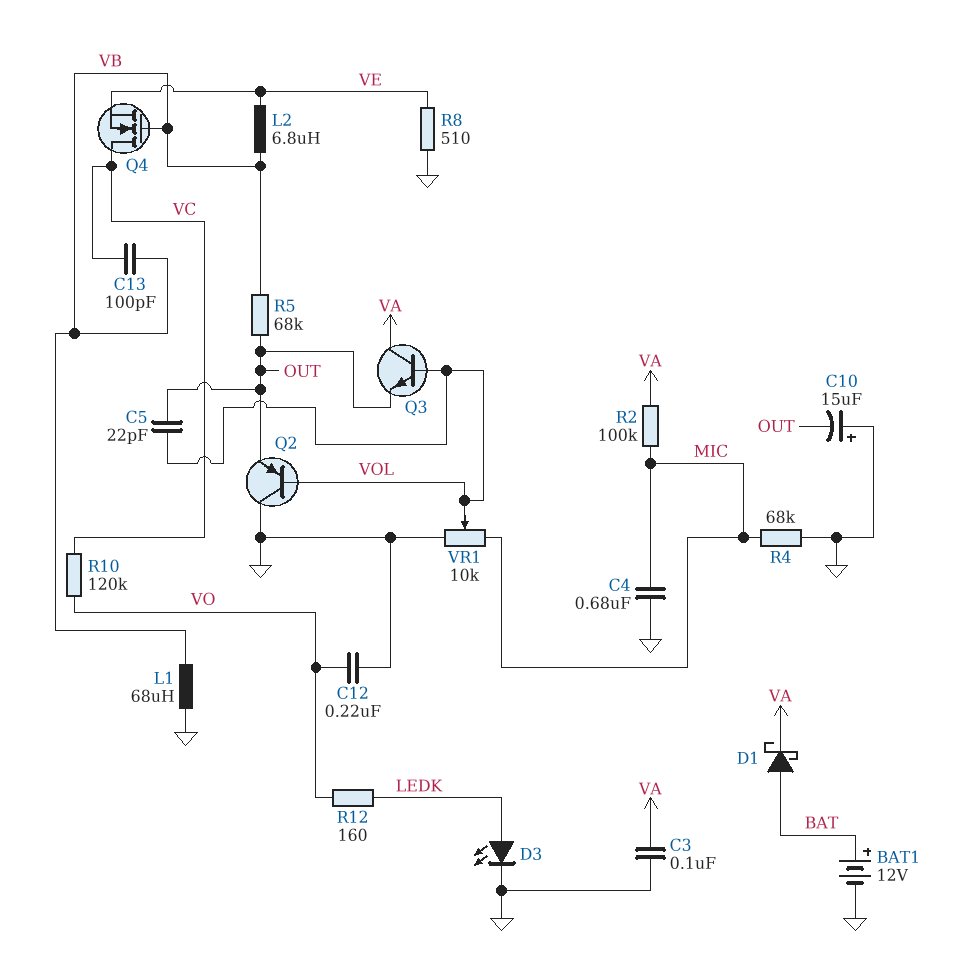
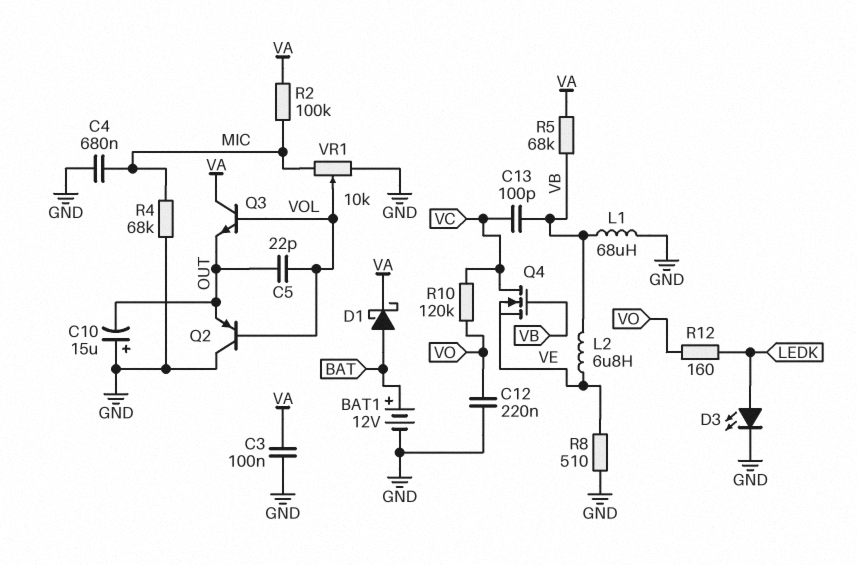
R5: 68k (OUT, VB) -> 68k (VA, VB)

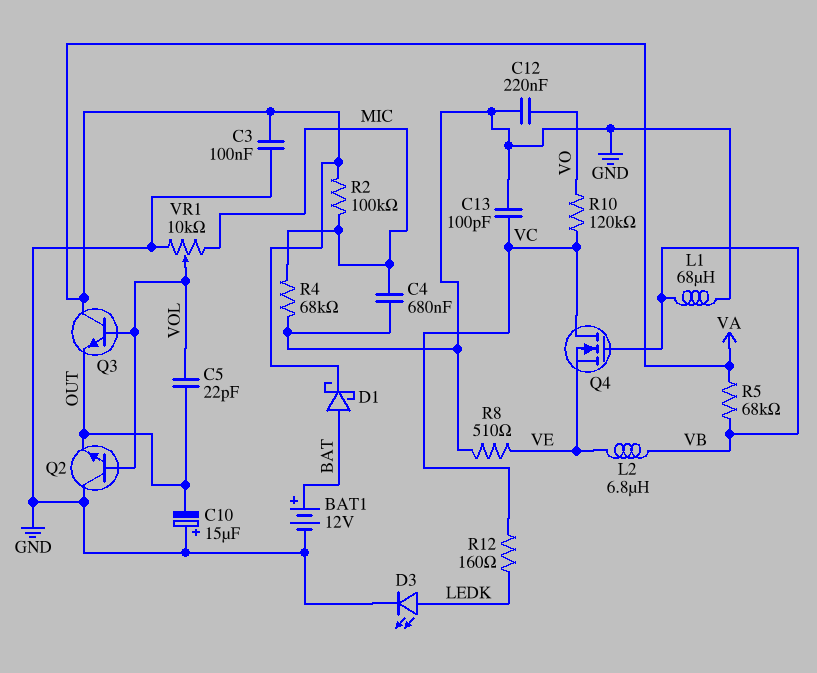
C13: 100pF (VB, VC) -> 100pF (GND, VC)
Q2: PNP (B VOL, C GND, E OUT) -> NPN (B VOL, C GND, E OUT)
R12: 160 (LEDK, VO) -> 160 (LEDK, VC)

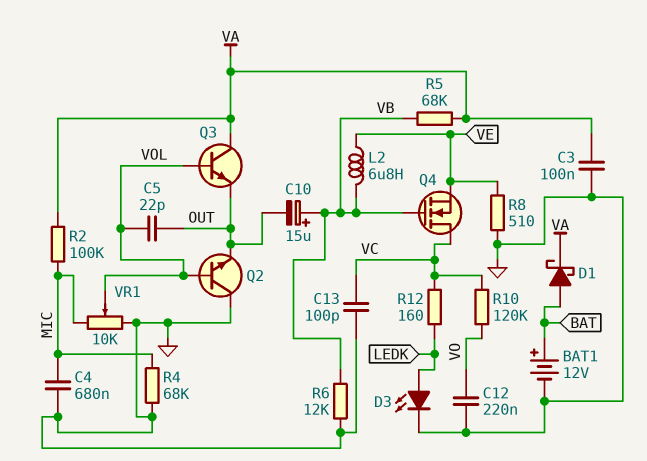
C10: 15uF (plus GND, minus OUT) -> 15uF (plus VB, minus OUT)
L1: 68uH (GND, VB) -> none
R6: none -> 12k (GND, VB)

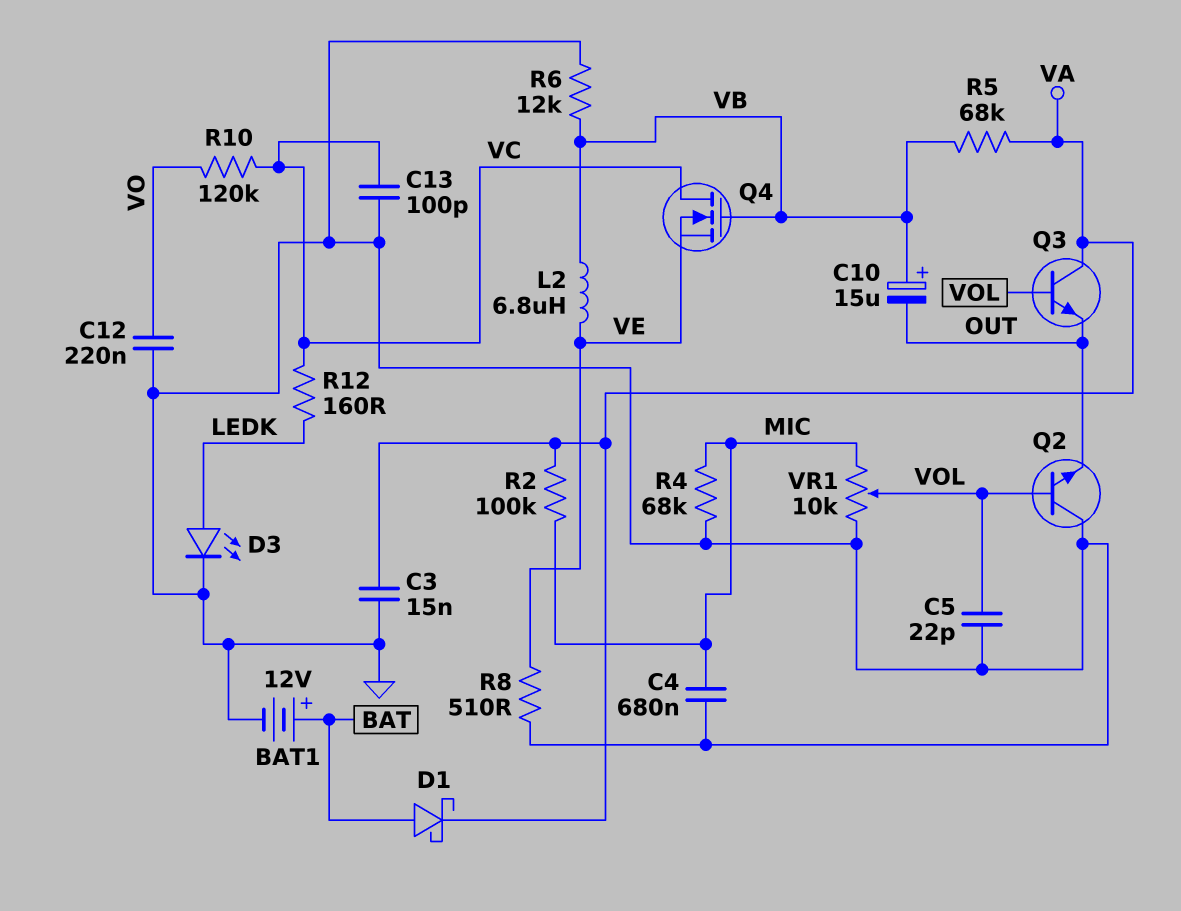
C3: 100nF (GND, VA) -> 15nF (GND, VA)
C5: 22pF (OUT, VOL) -> 22pF (GND, VOL)

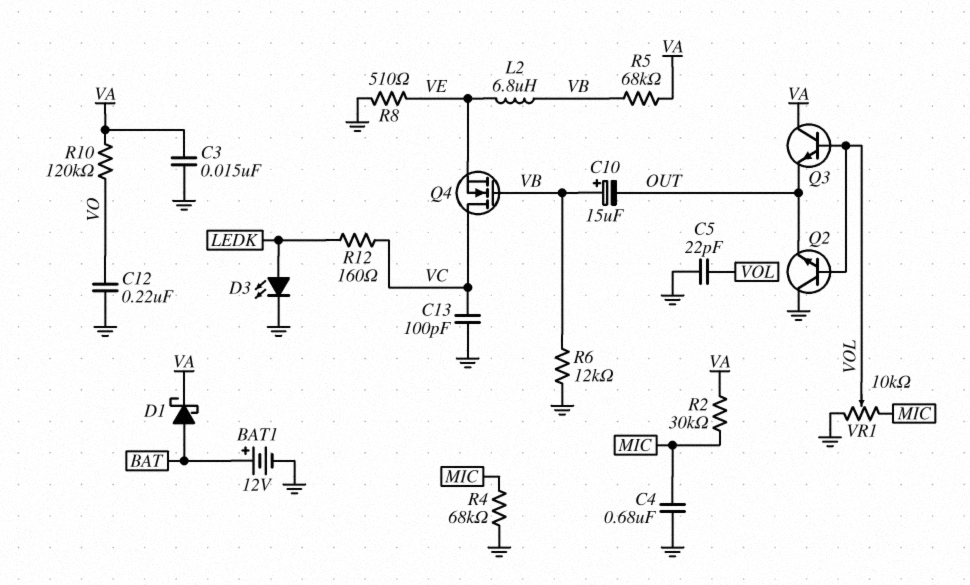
R2: 100k (MIC, VA) -> 30k (MIC, VA)
R10: 120k (VC, VO) -> 120k (VA, VO)

